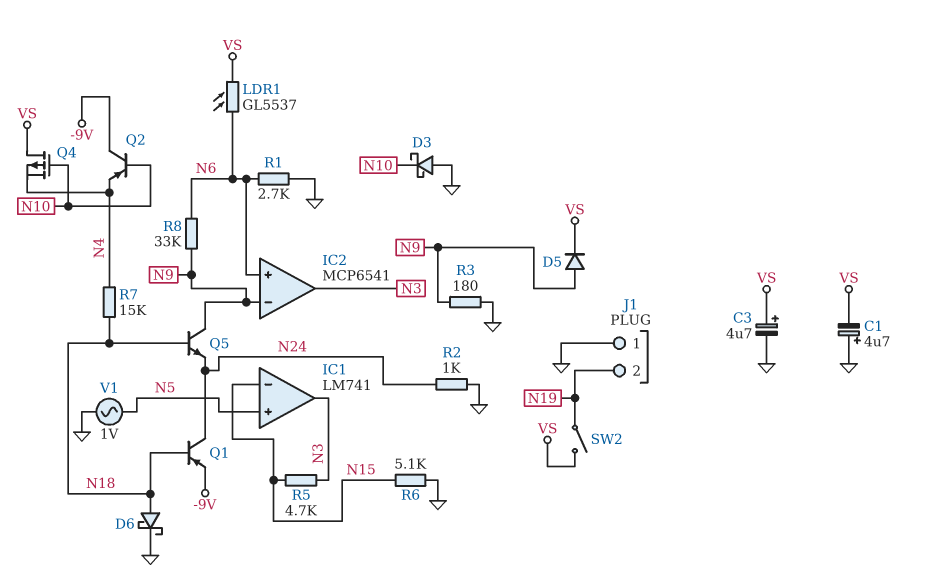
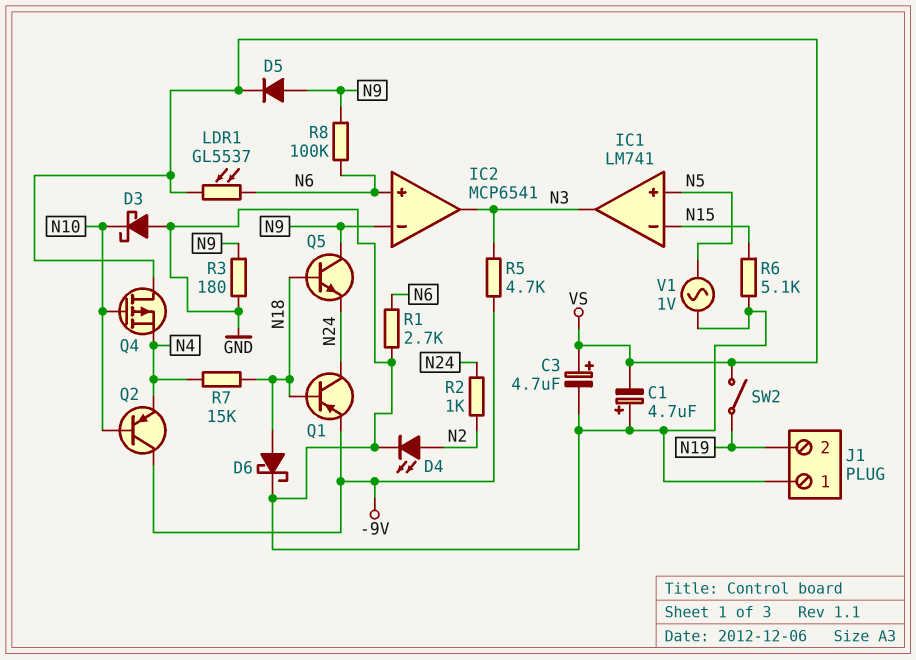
D4: none -> LED (A N2, K GND)
R2: 1k (GND, N24) -> 1k (N2, N24)
R5: 4.7k (N3, N15) -> 4.7k (-9V, N3)
R8: 33k (N6, N9) -> 100k (N6, N9)

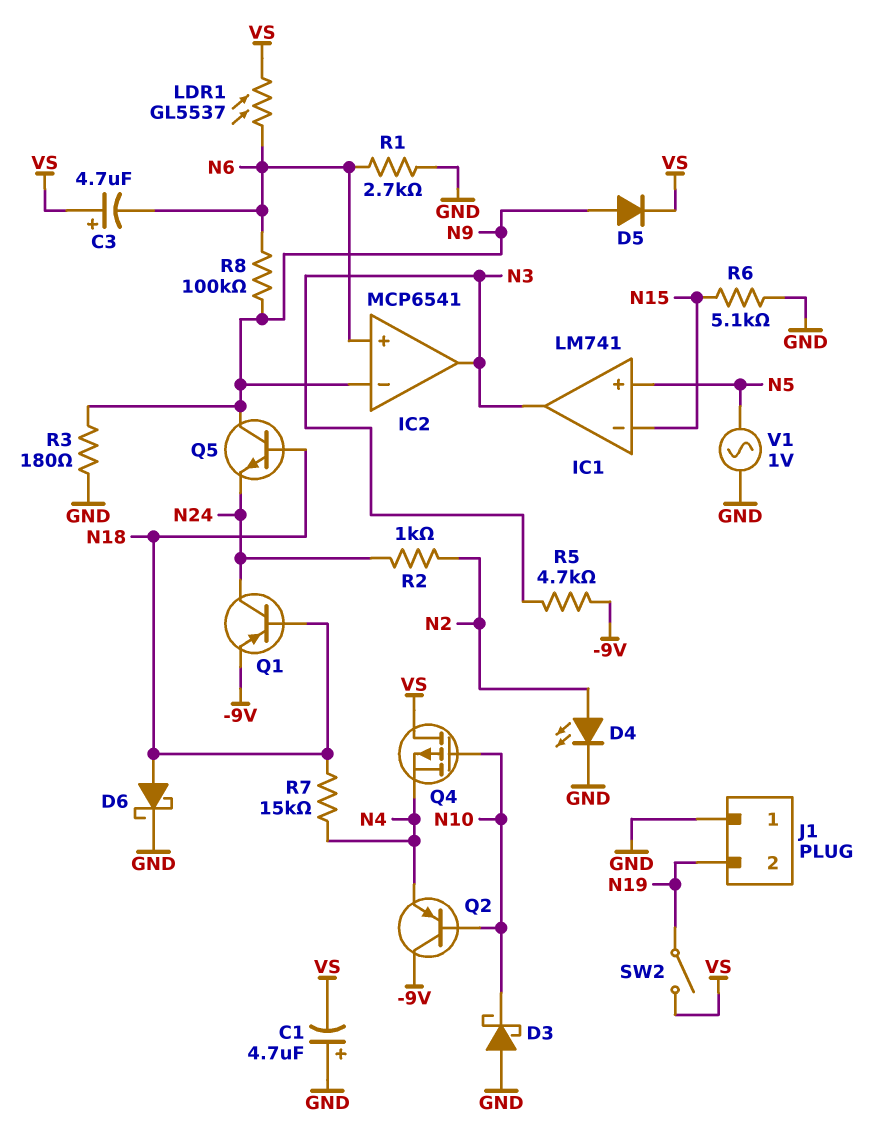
C3: 4.7uF (plus VS, minus GND) -> 4.7uF (plus VS, minus N6)

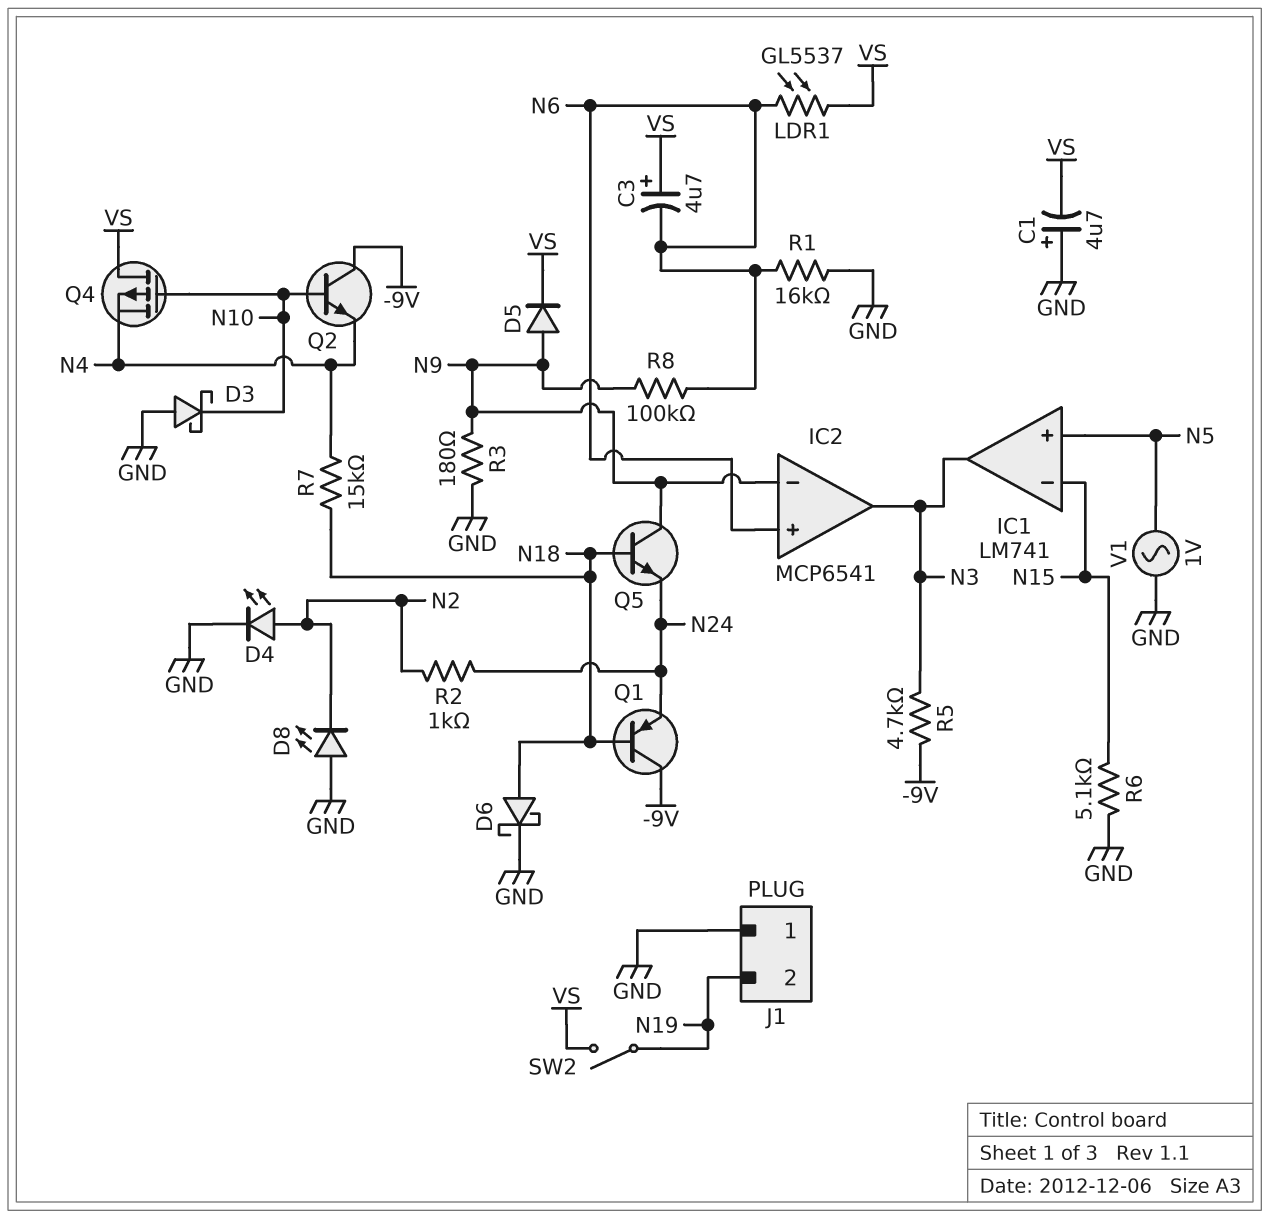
D8: none -> LED (A GND, K N2)
Q1: PNP (B N18, C N24, E -9V) -> PNP (B N18, C -9V, E N24)
Q2: PNP (B N10, C -9V, E N4) -> NPN (B N10, C -9V, E N4)
R1: 2.7k (GND, N6) -> 16k (GND, N6)

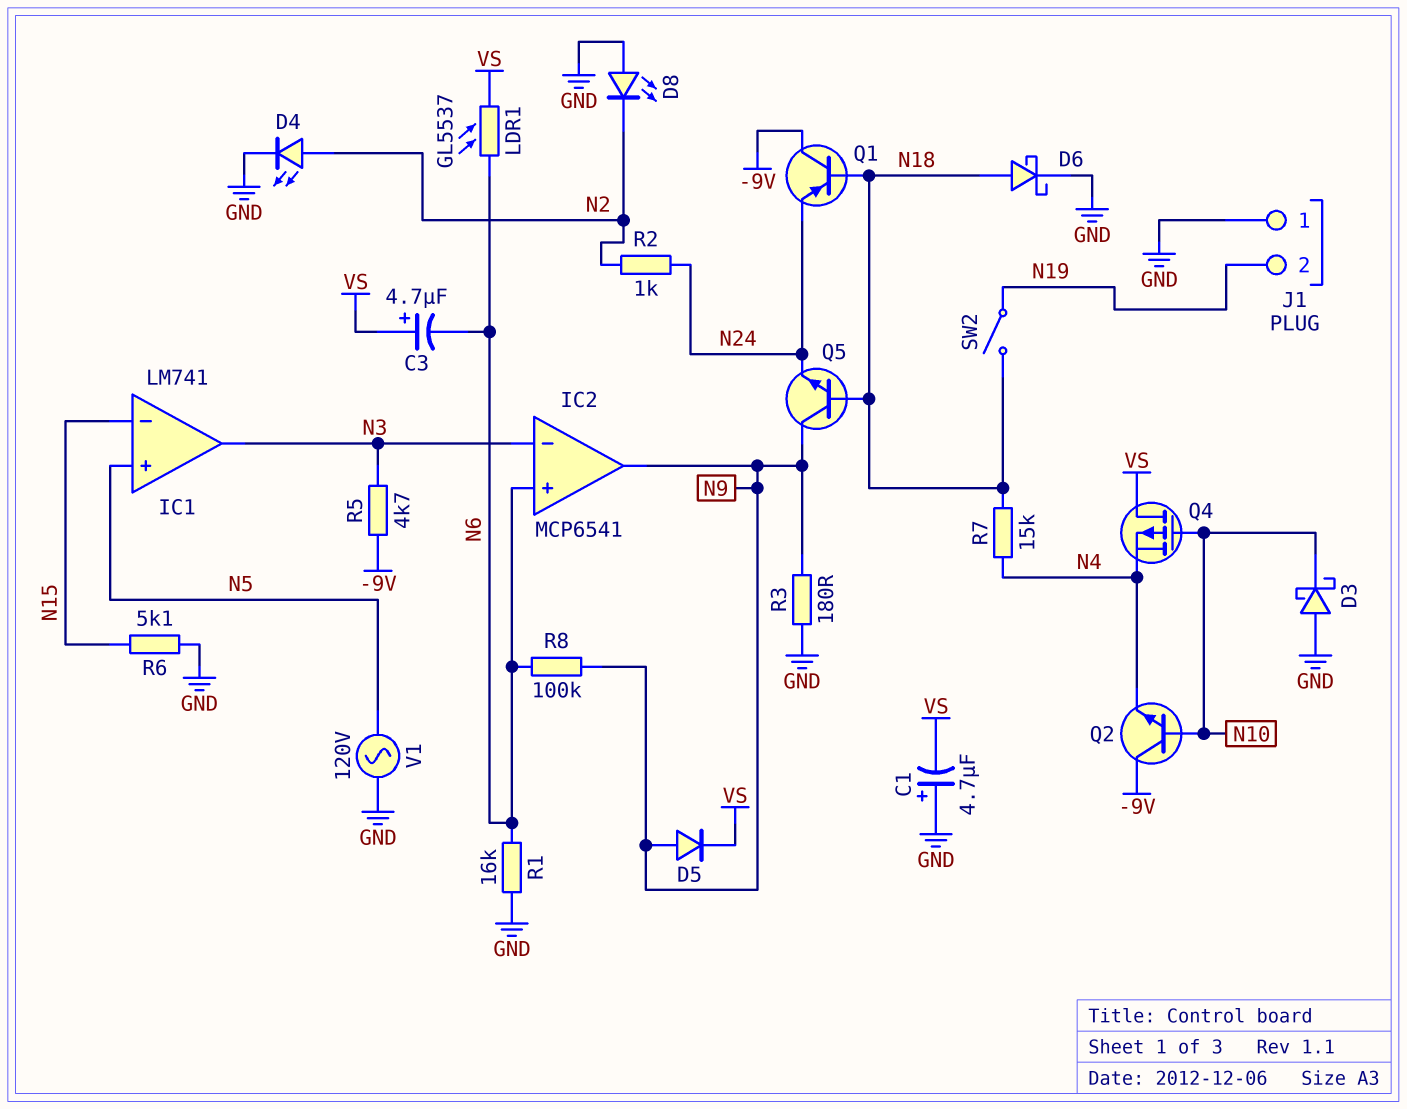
IC2 pin in-: N9 -> N3
IC2 pin out: N3 -> N9
SW2: switch (N19, VS) -> switch (N18, N19)
V1: AC 1V (GND, N5) -> AC 120V (GND, N5)

